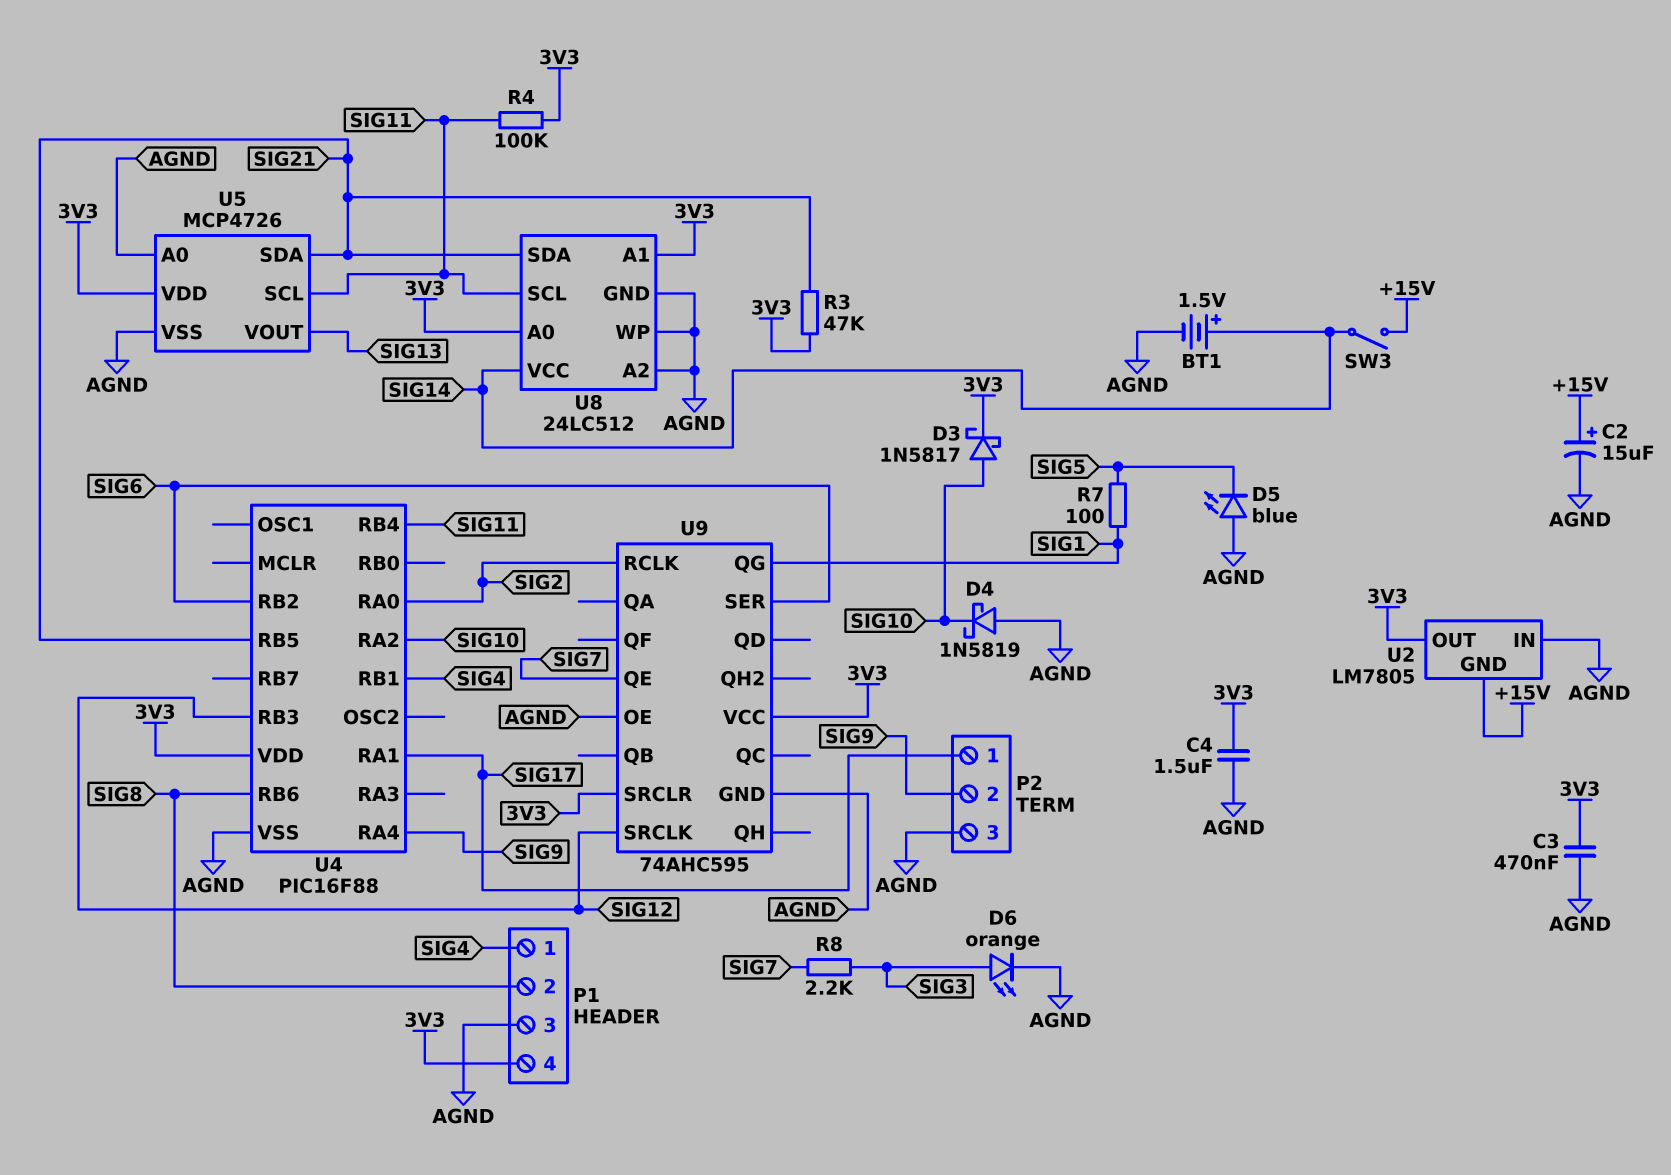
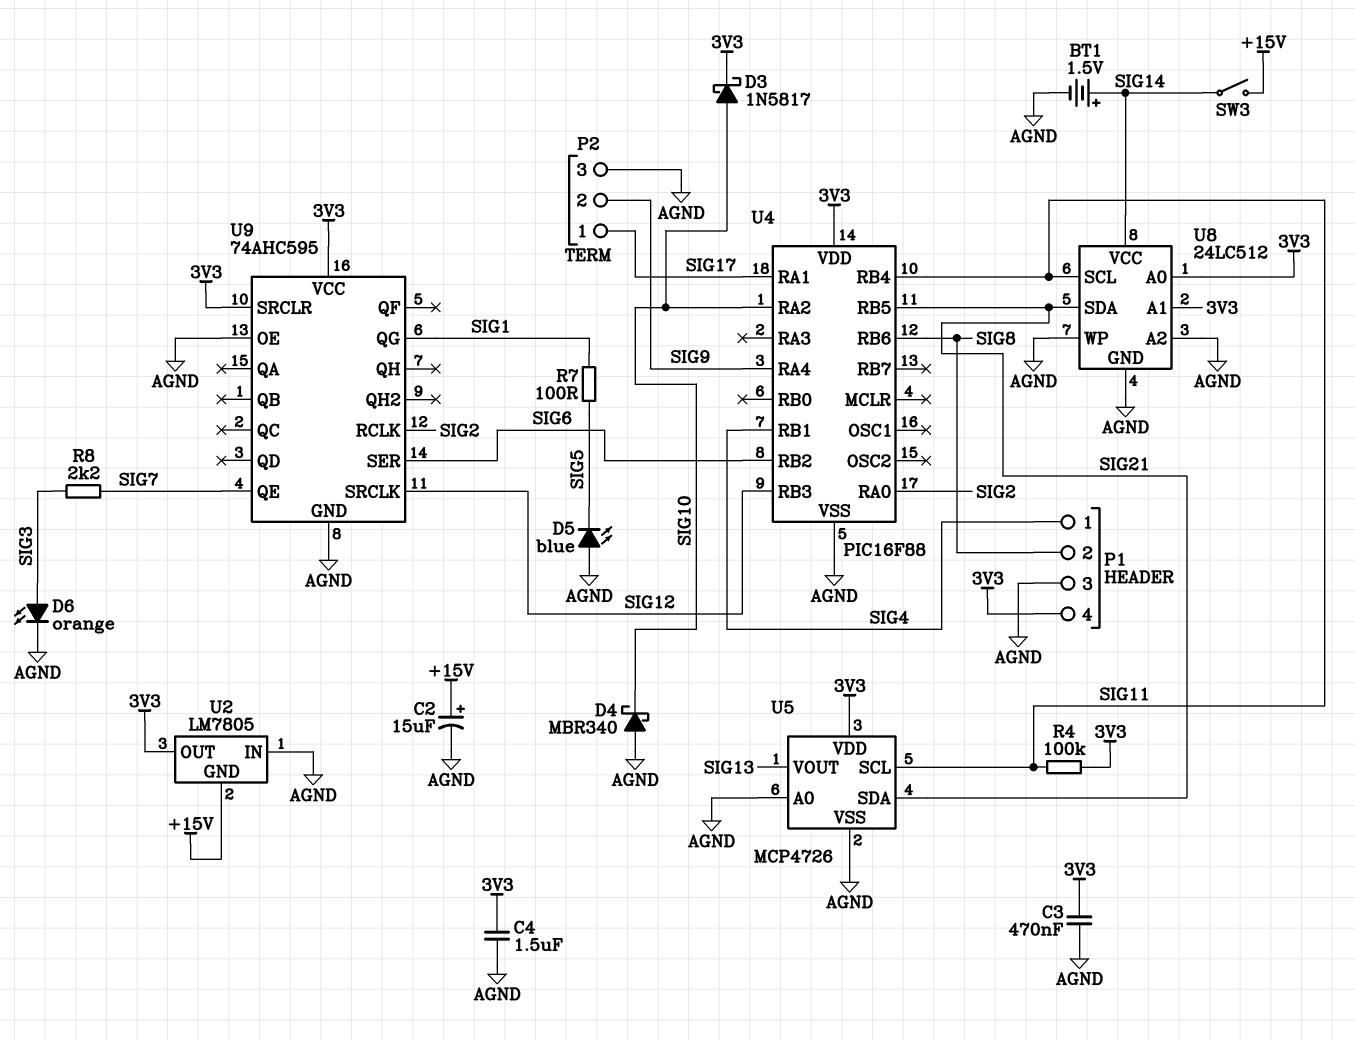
D4: schottky 1N5819 (A AGND, K SIG10) -> schottky MBR340 (A AGND, K SIG10)
R3: 47k (3V3, SIG21) -> none

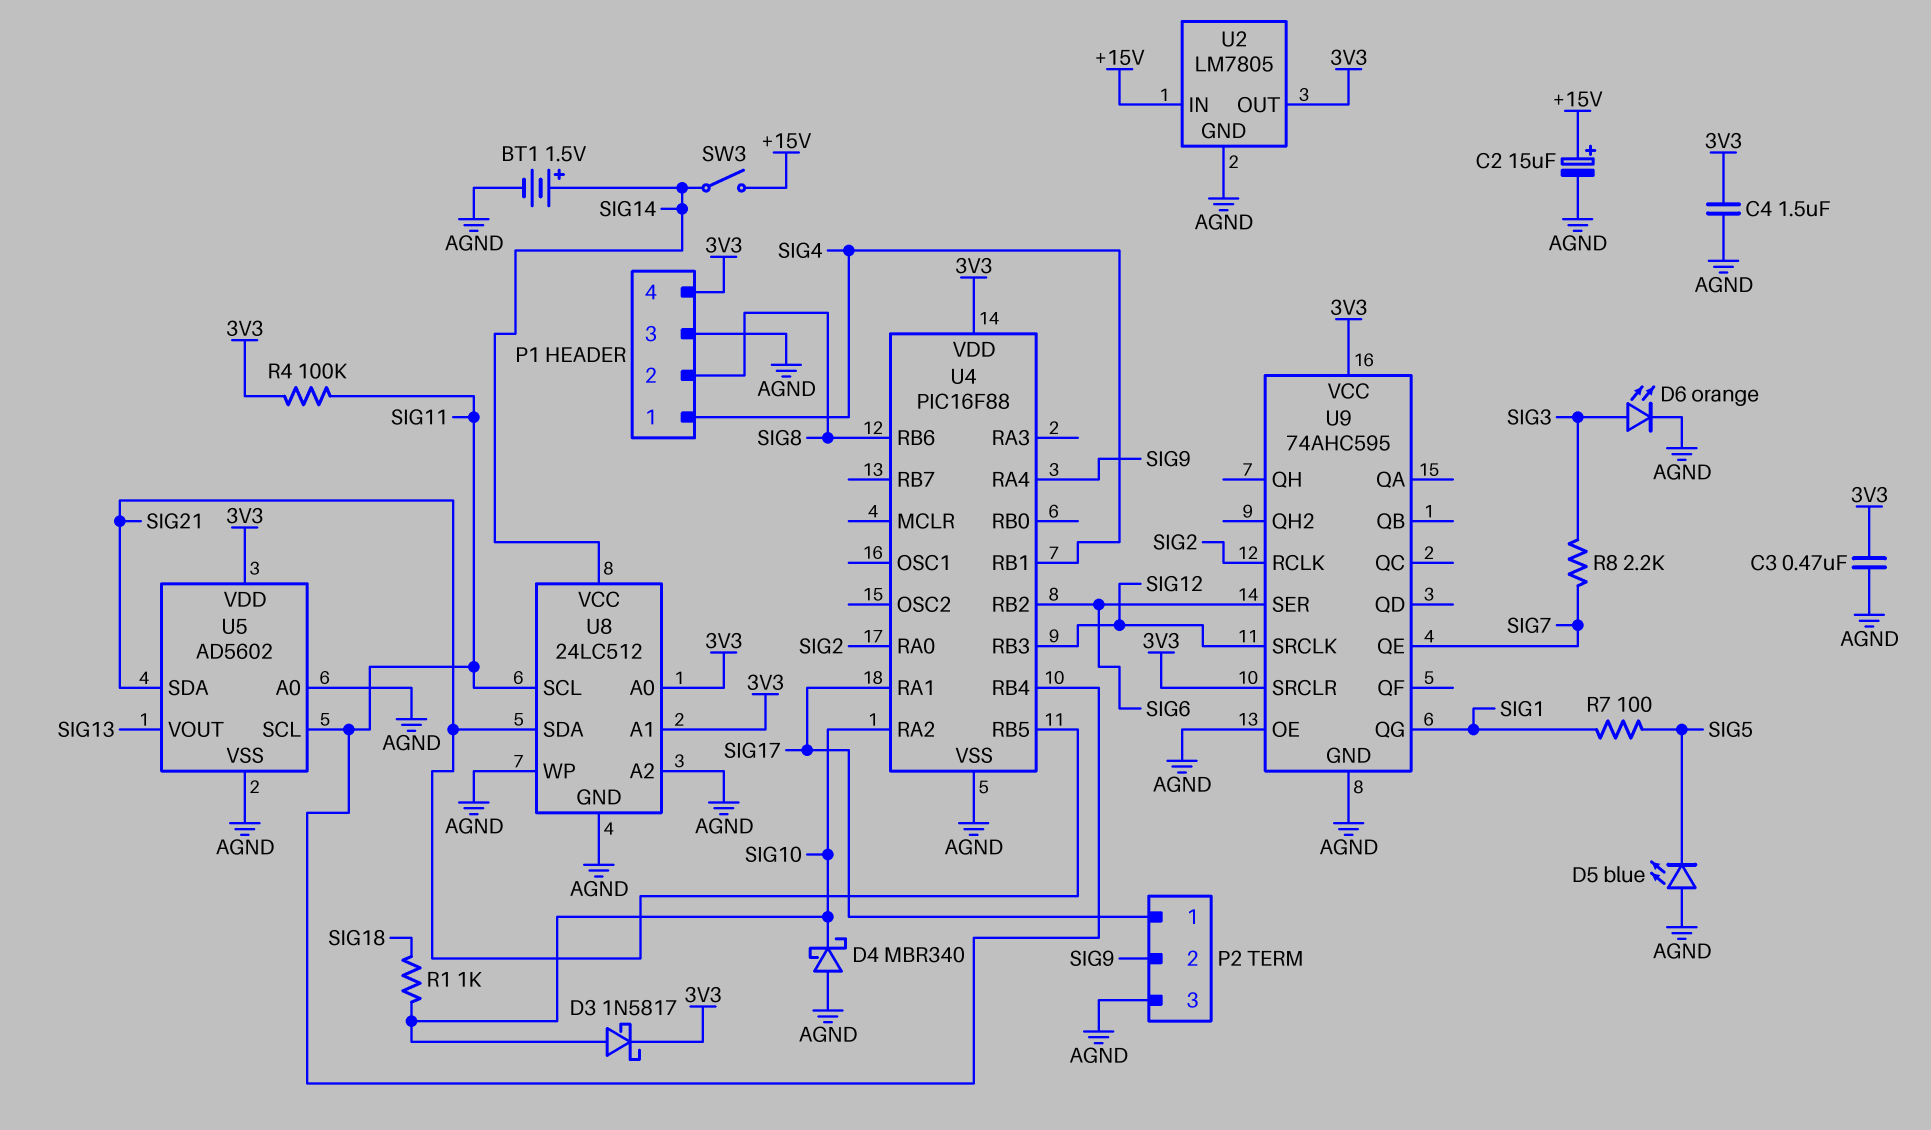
R1: none -> 1k (SIG10, SIG18)
U2 pin GND: +15V -> AGND
U2 pin IN: AGND -> +15V
U5: MCP4726 -> AD5602

